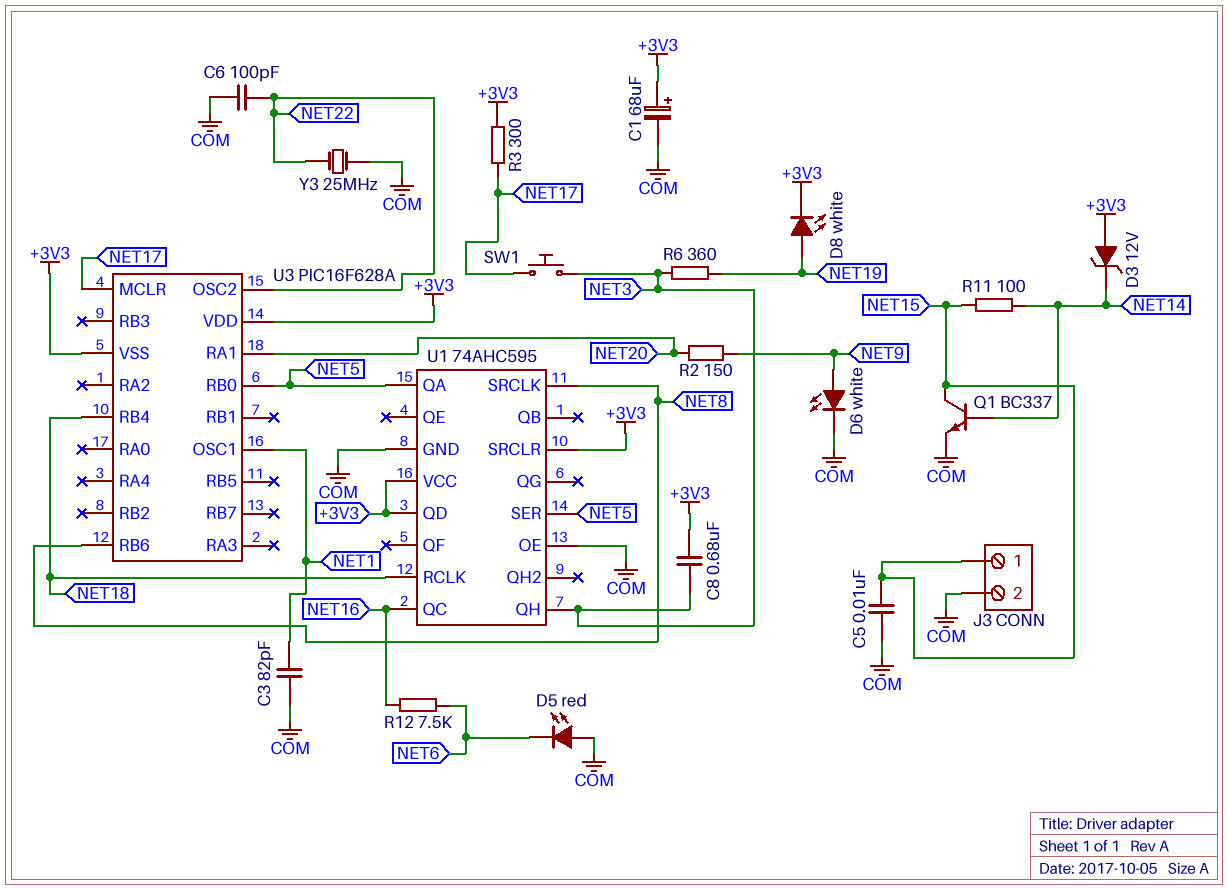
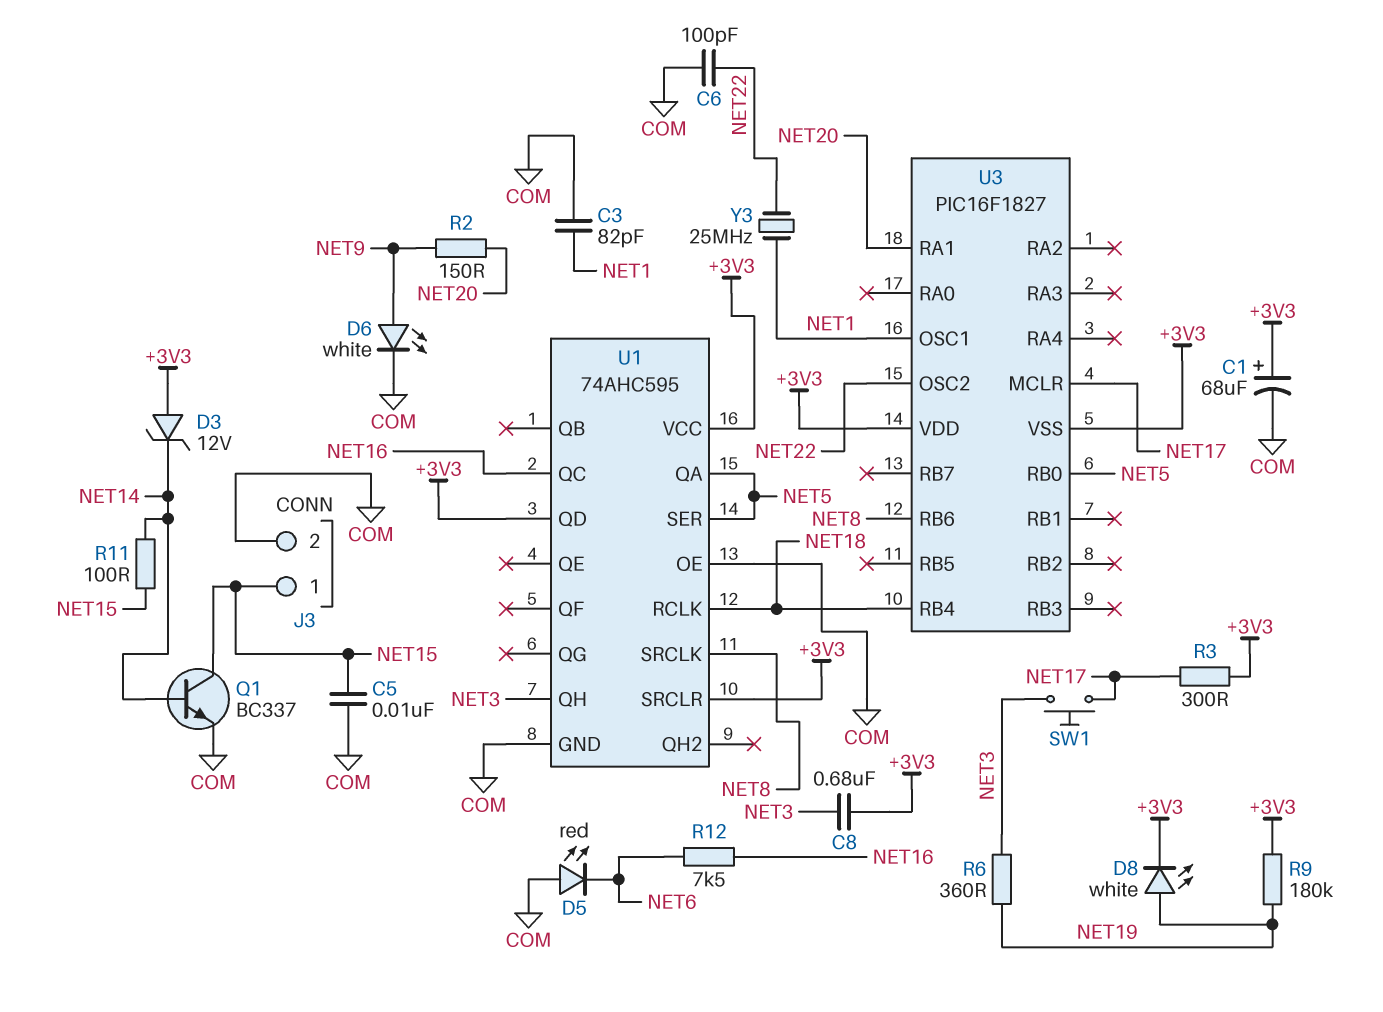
R9: none -> 180k (+3V3, NET19)
U3: PIC16F628A -> PIC16F1827
Y3: 25MHz (COM, NET22) -> 25MHz (NET1, NET22)

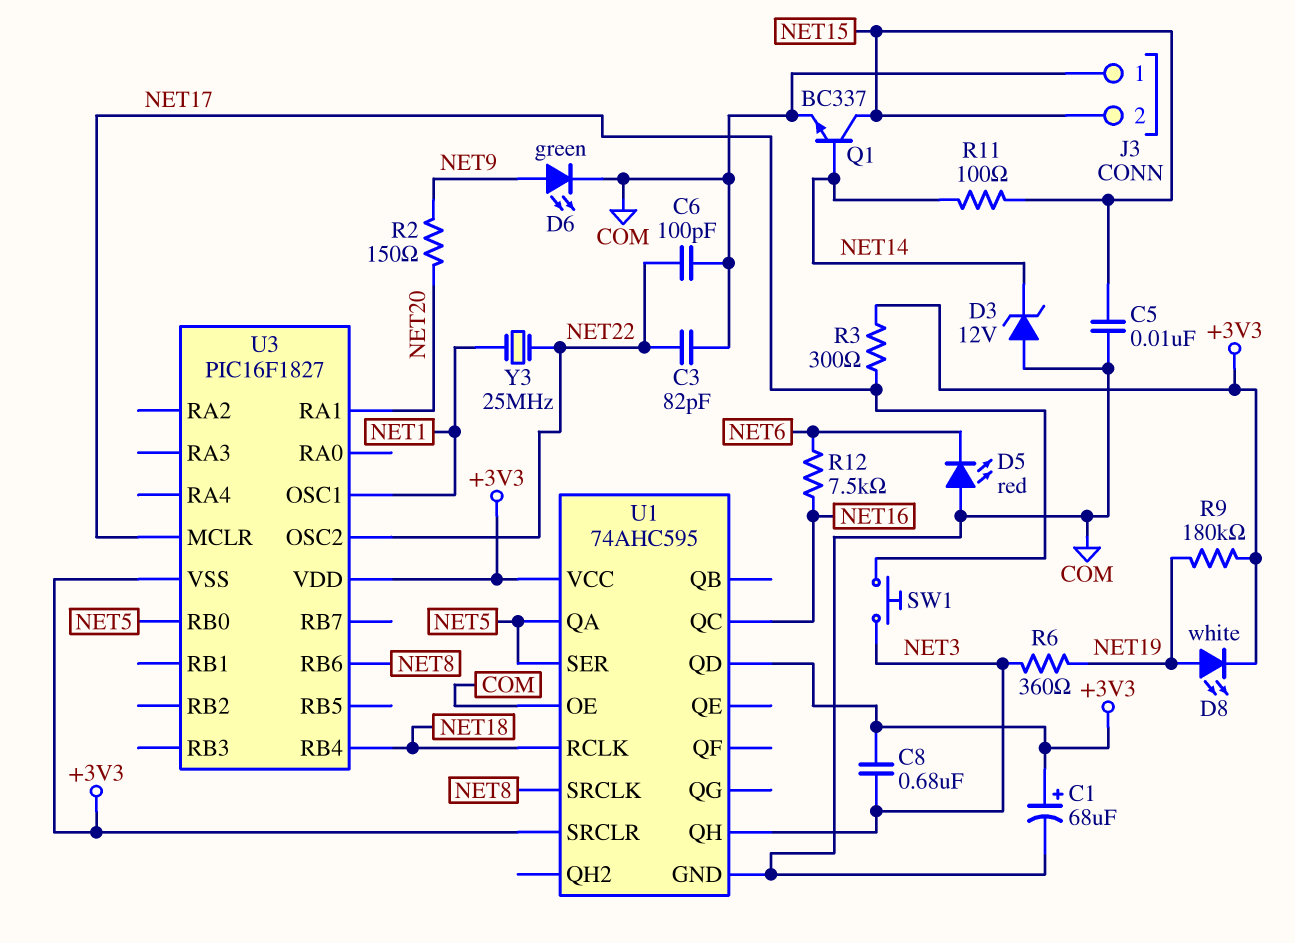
C3: 82pF (COM, NET1) -> 82pF (COM, NET22)
D3: zener 12V (A +3V3, K NET14) -> zener 12V (A COM, K NET14)
D6: LED white (A NET9, K COM) -> LED green (A NET9, K COM)
J3 pin 1: NET15 -> COM
J3 pin 2: COM -> NET15

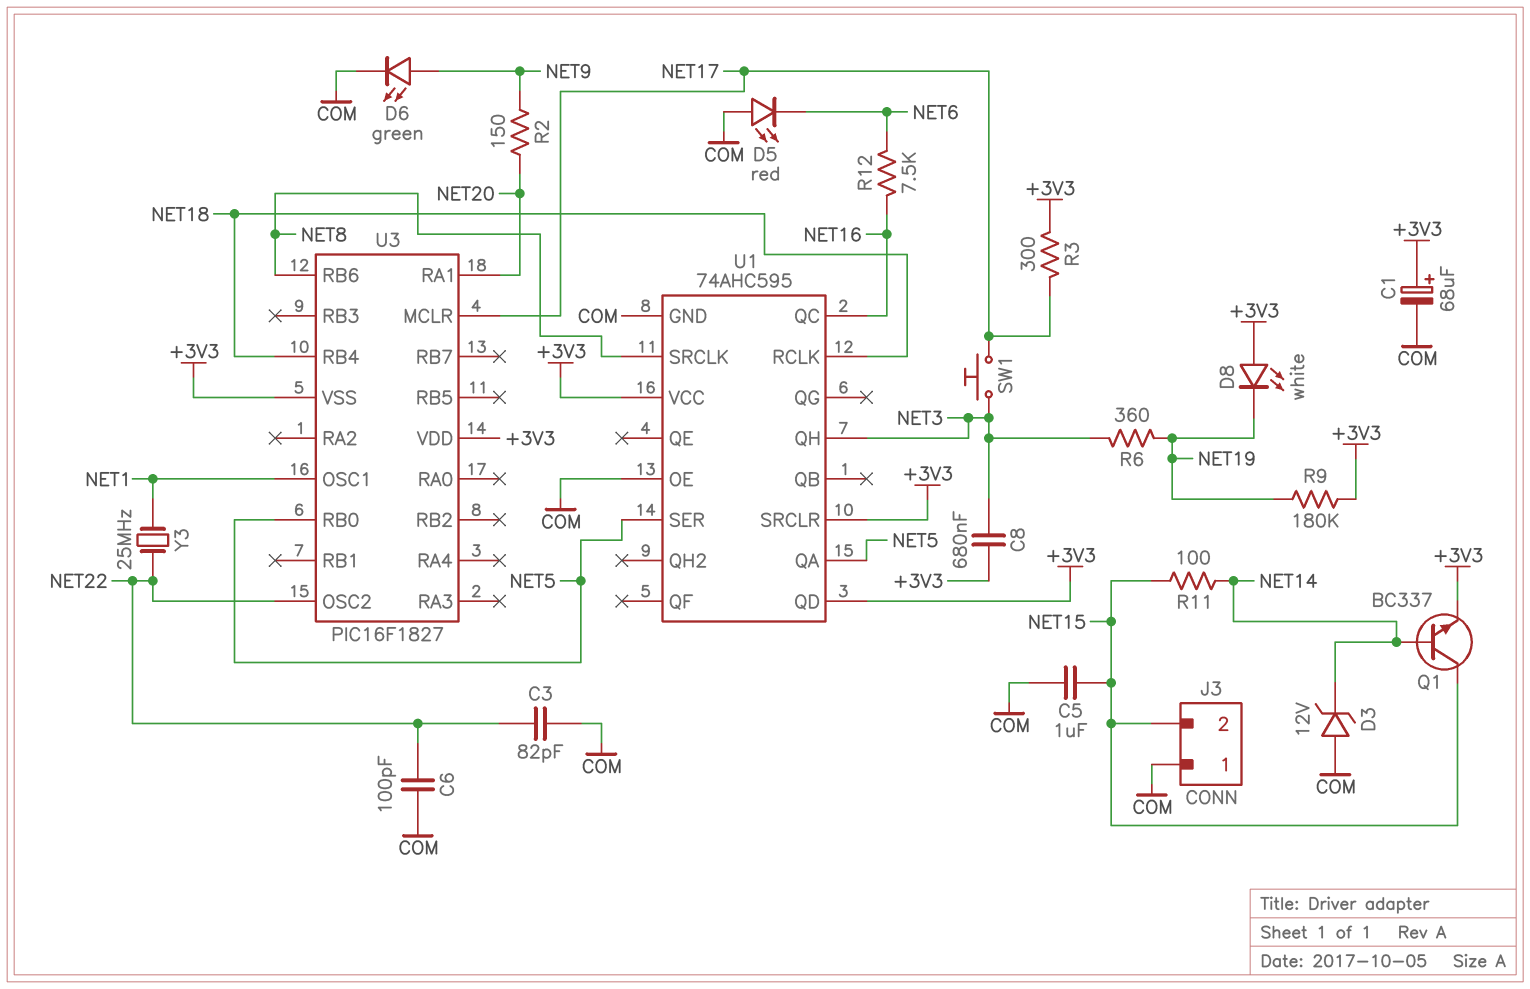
C5: 10nF (COM, NET15) -> 1uF (COM, NET15)
D8: LED white (A NET19, K +3V3) -> LED white (A +3V3, K NET19)
Q1: NPN BC337 (B NET14, C NET15, E COM) -> NPN BC337 (B NET14, C NET15, E +3V3)

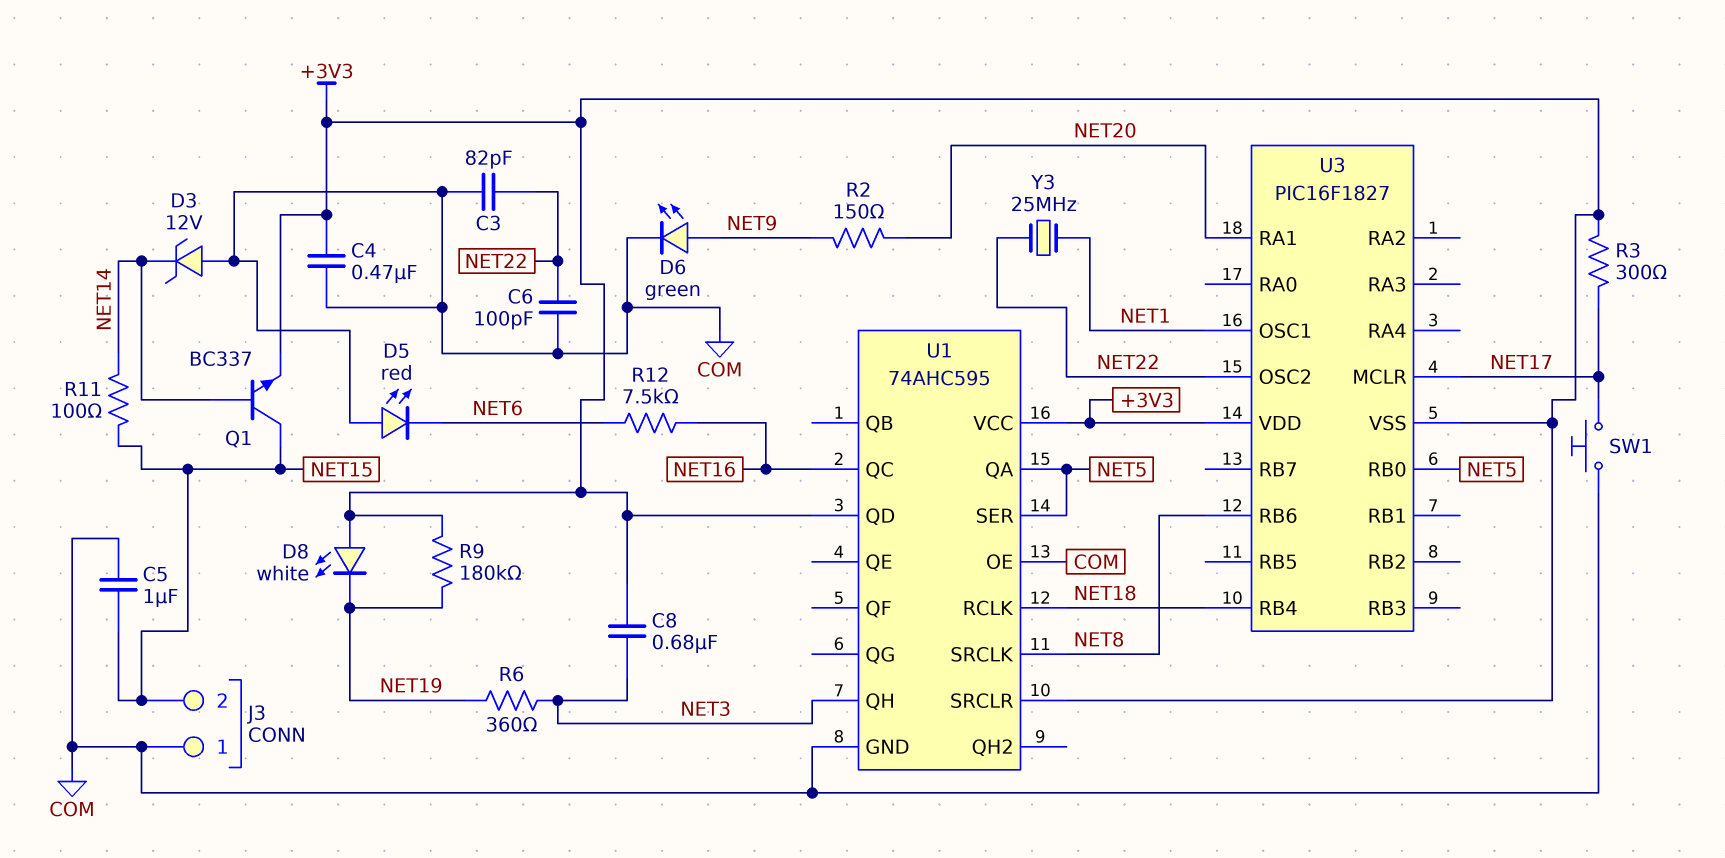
C1: 68uF (plus +3V3, minus COM) -> none
C4: none -> 470nF (+3V3, COM)
SW1: button (NET3, NET17) -> button (COM, NET17)

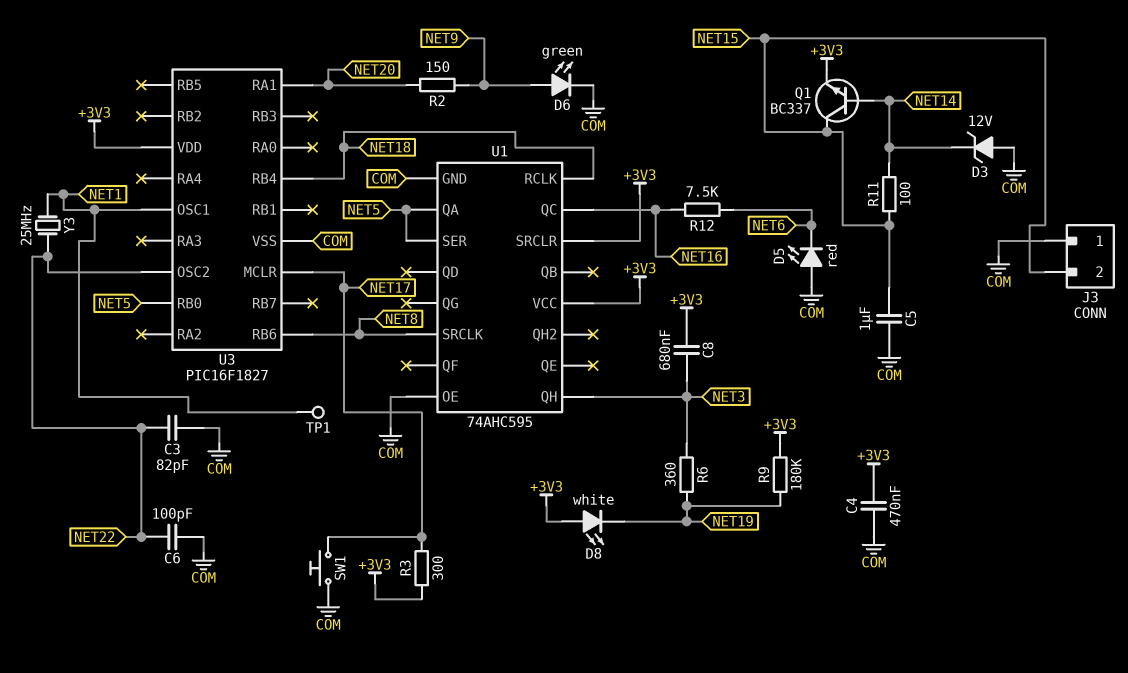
TP1: none -> test point (NET1)
U1 pin QD: +3V3 -> none
U3 pin VSS: +3V3 -> COM

